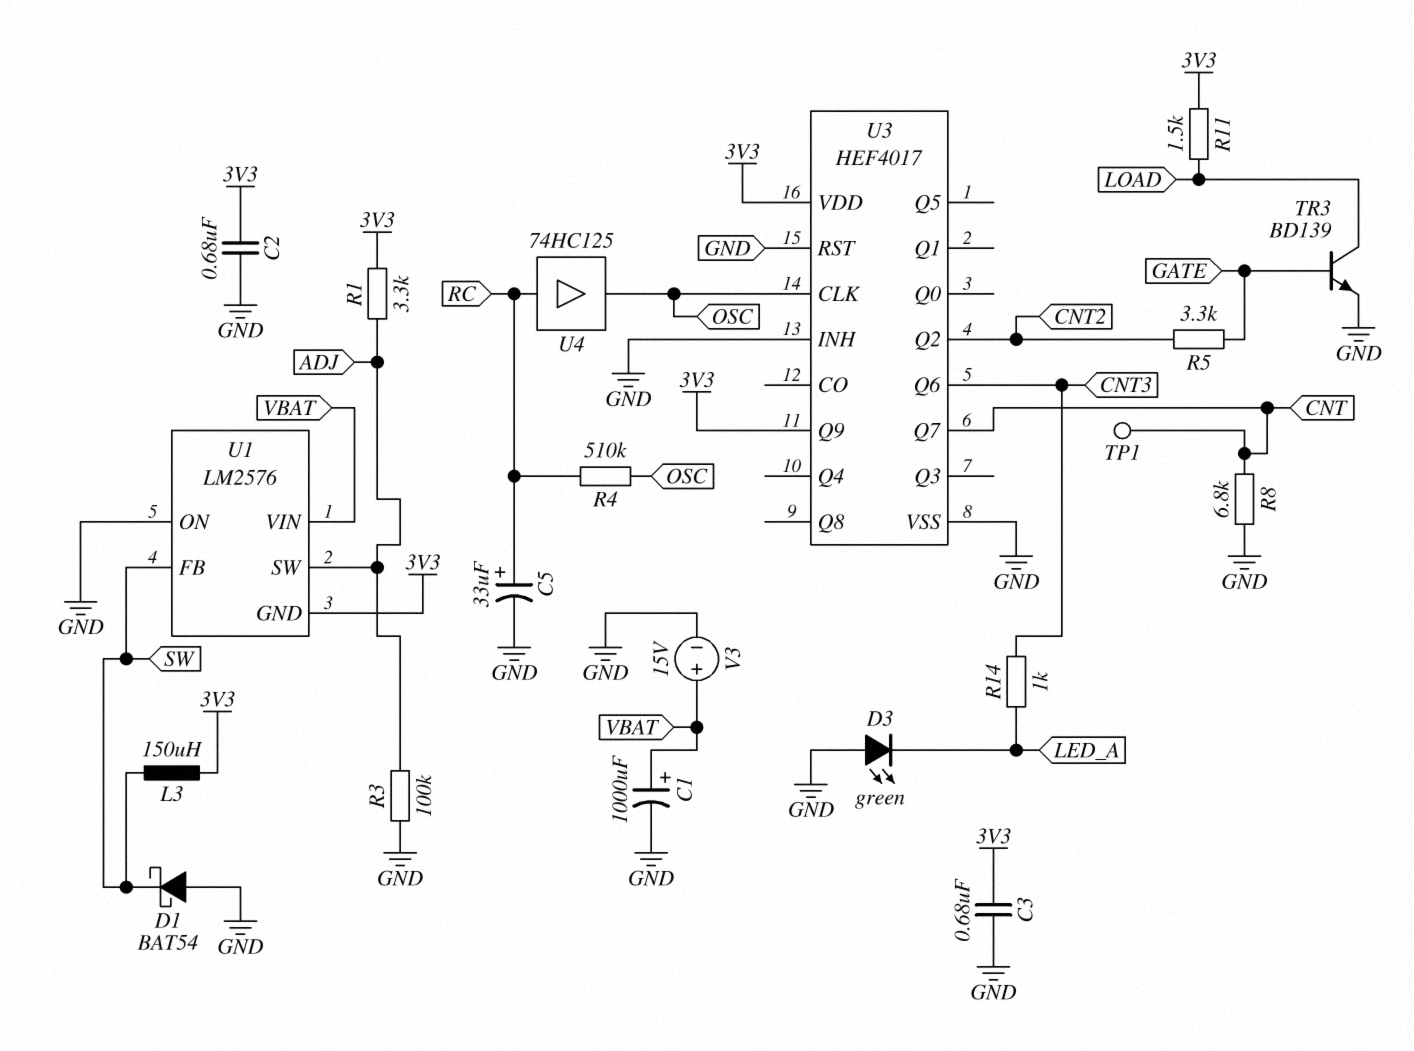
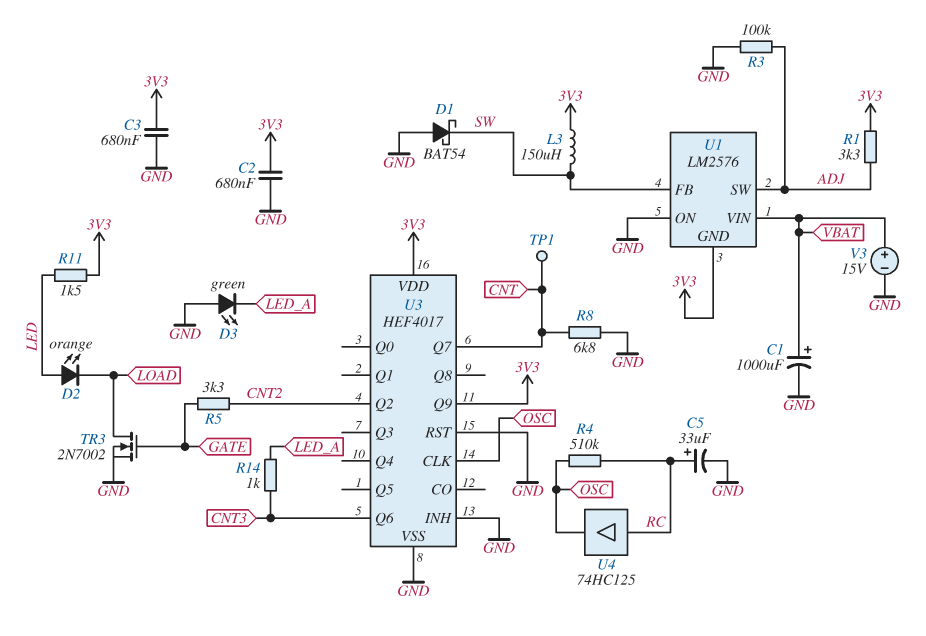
D2: none -> LED orange (A LED, K LOAD)
R11: 1.5k (3V3, LOAD) -> 1.5k (3V3, LED)
TR3: NPN BD139 (B GATE, C LOAD, E GND) -> NMOS 2N7002 (G GATE, D LOAD, S GND)

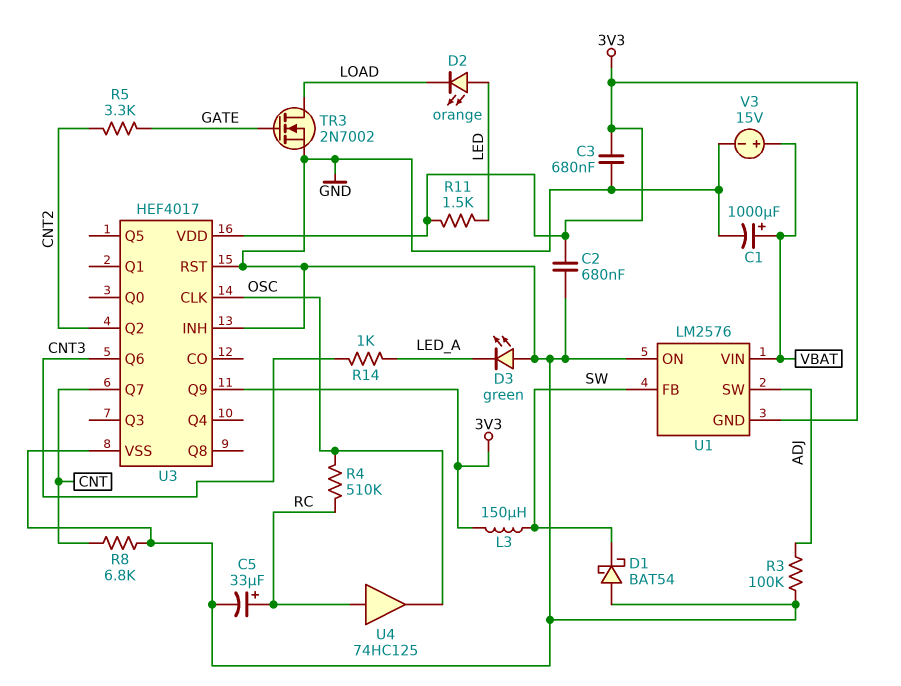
R1: 3.3k (3V3, ADJ) -> none
TP1: test point (CNT) -> none

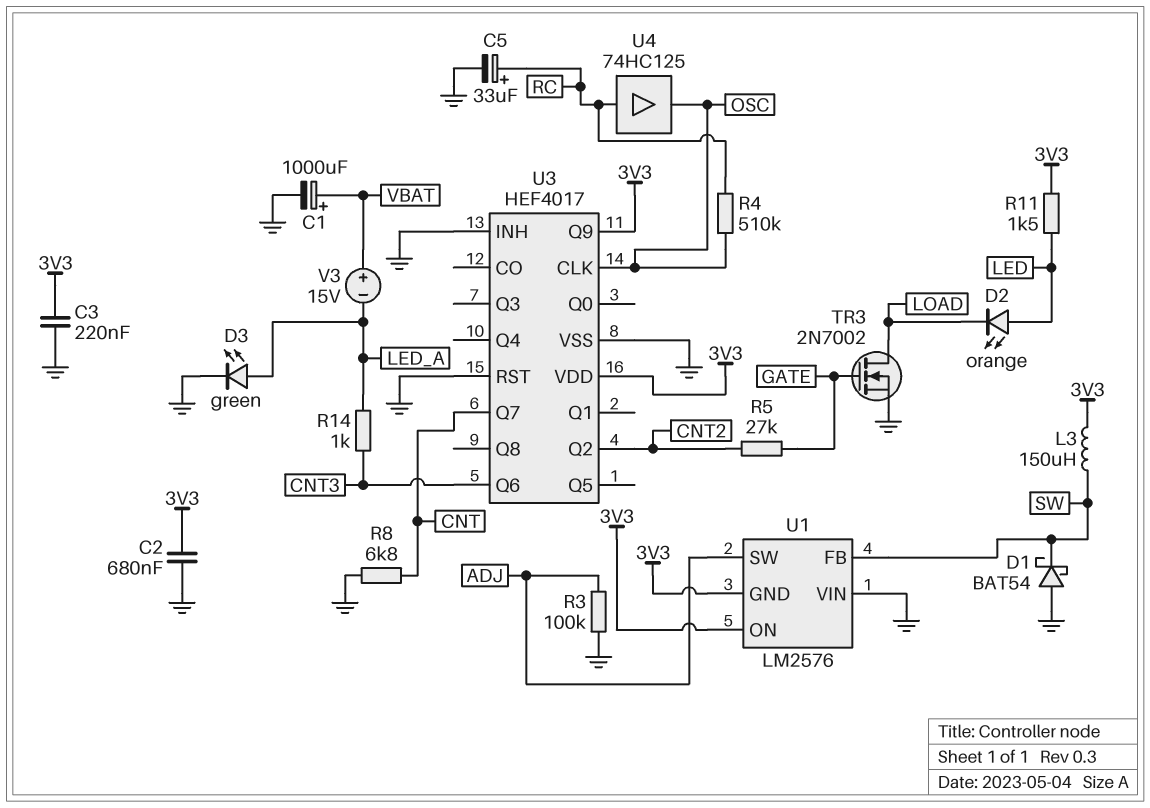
C3: 680nF (3V3, GND) -> 220nF (3V3, GND)
D3: LED green (A GND, K LED_A) -> LED green (A LED_A, K GND)
R5: 3.3k (CNT2, GATE) -> 27k (CNT2, GATE)
U1 pin ON: GND -> 3V3
U1 pin VIN: VBAT -> GND
V3: 15V (plus VBAT, minus GND) -> 15V (plus VBAT, minus LED_A)

